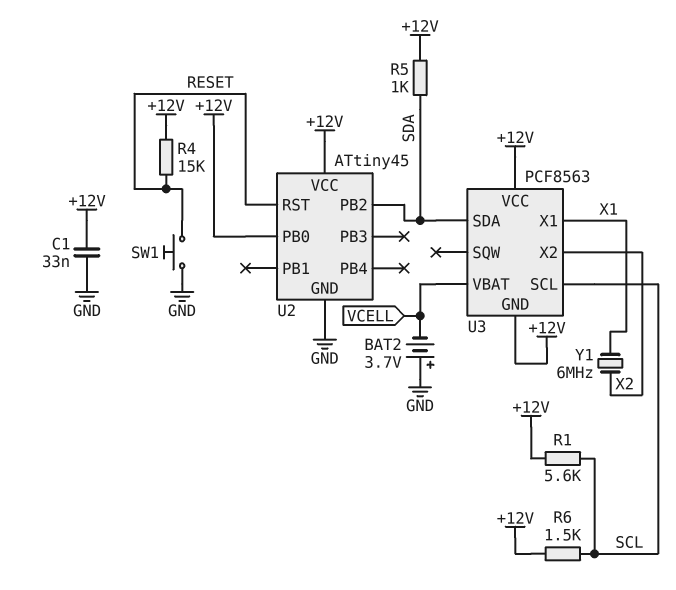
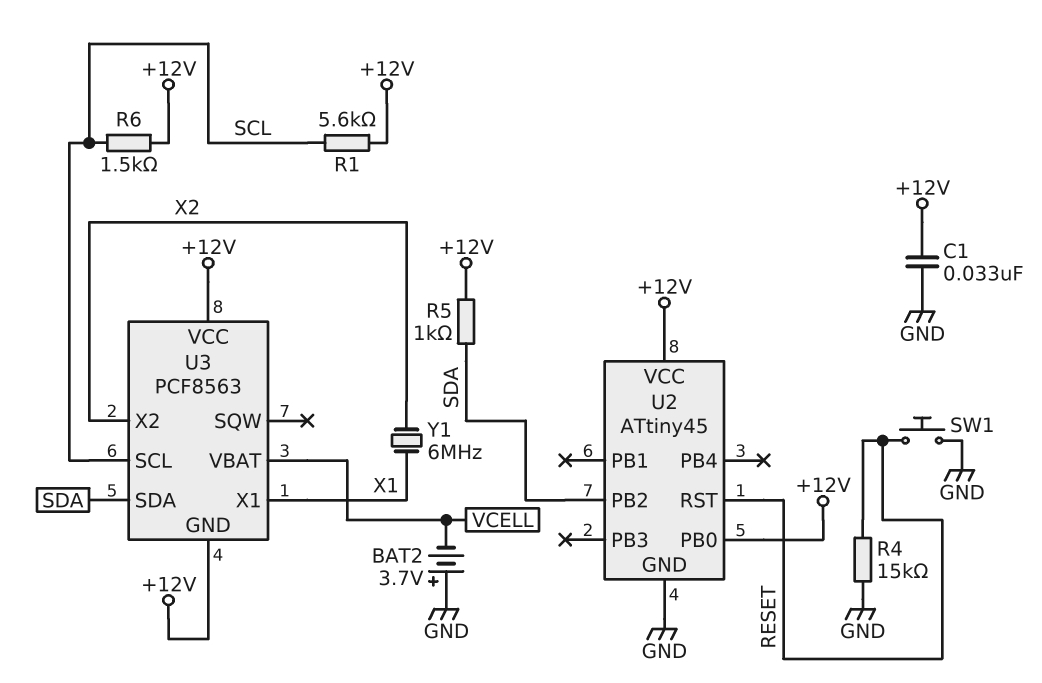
R4: 15k (+12V, RESET) -> 15k (GND, RESET)

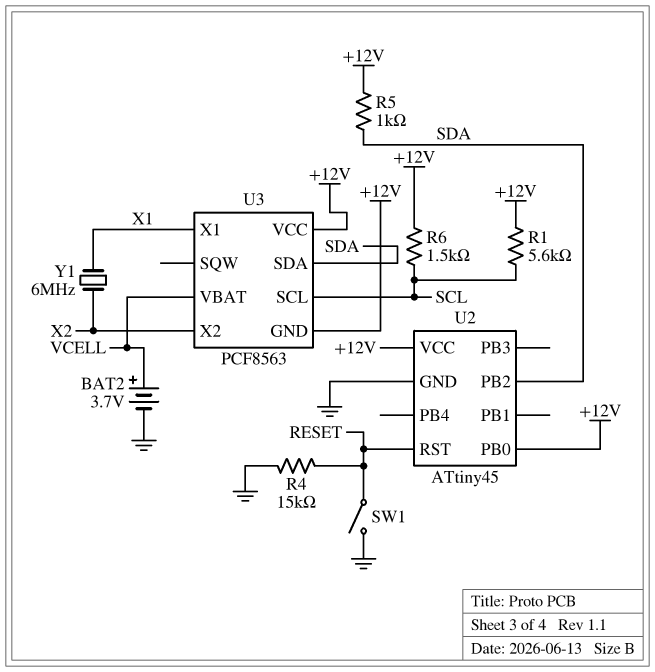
BAT2: 3.7V (plus GND, minus VCELL) -> 3.7V (plus VCELL, minus GND)
C1: 33nF (+12V, GND) -> none
SW1: button (GND, RESET) -> switch (GND, RESET)

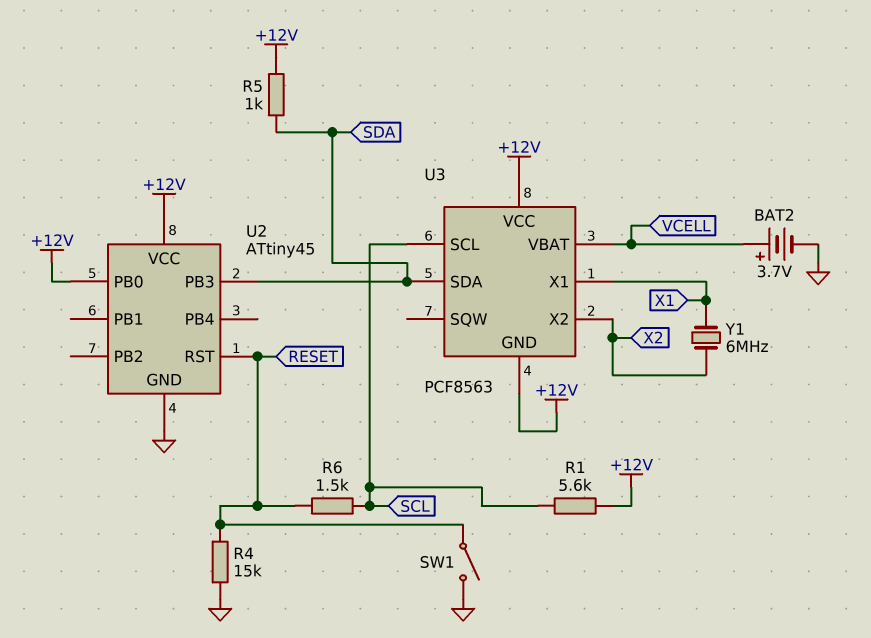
R6: 1.5k (+12V, SCL) -> 1.5k (RESET, SCL)
U2 pin PB2: SDA -> none
U2 pin PB3: none -> SDA

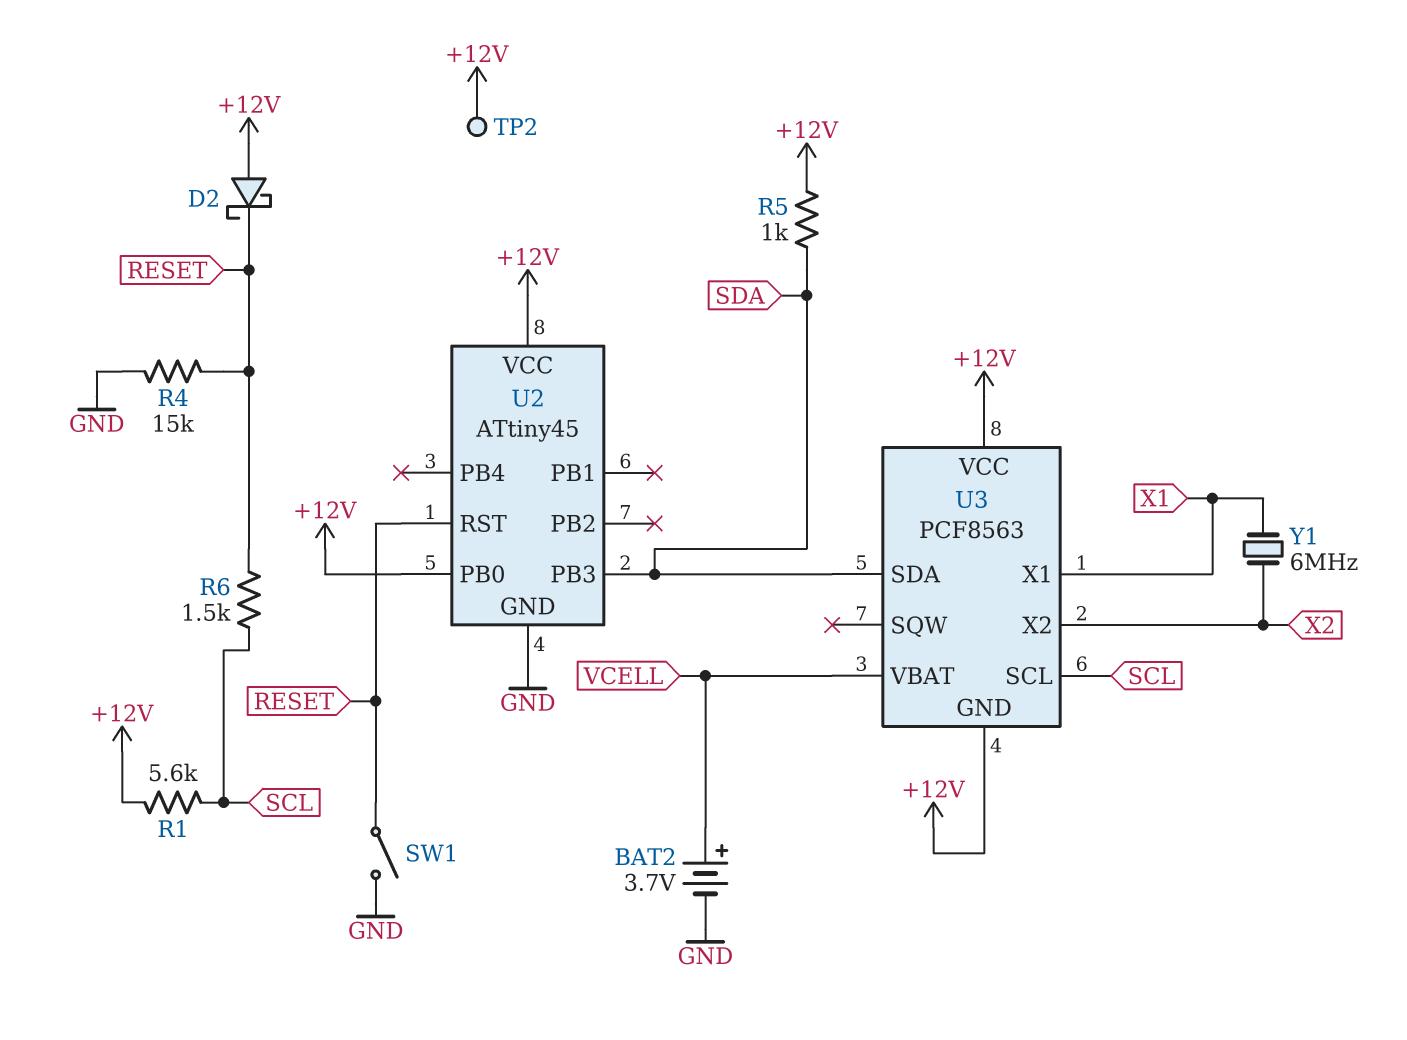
D2: none -> schottky (A +12V, K RESET)
TP2: none -> test point (+12V)

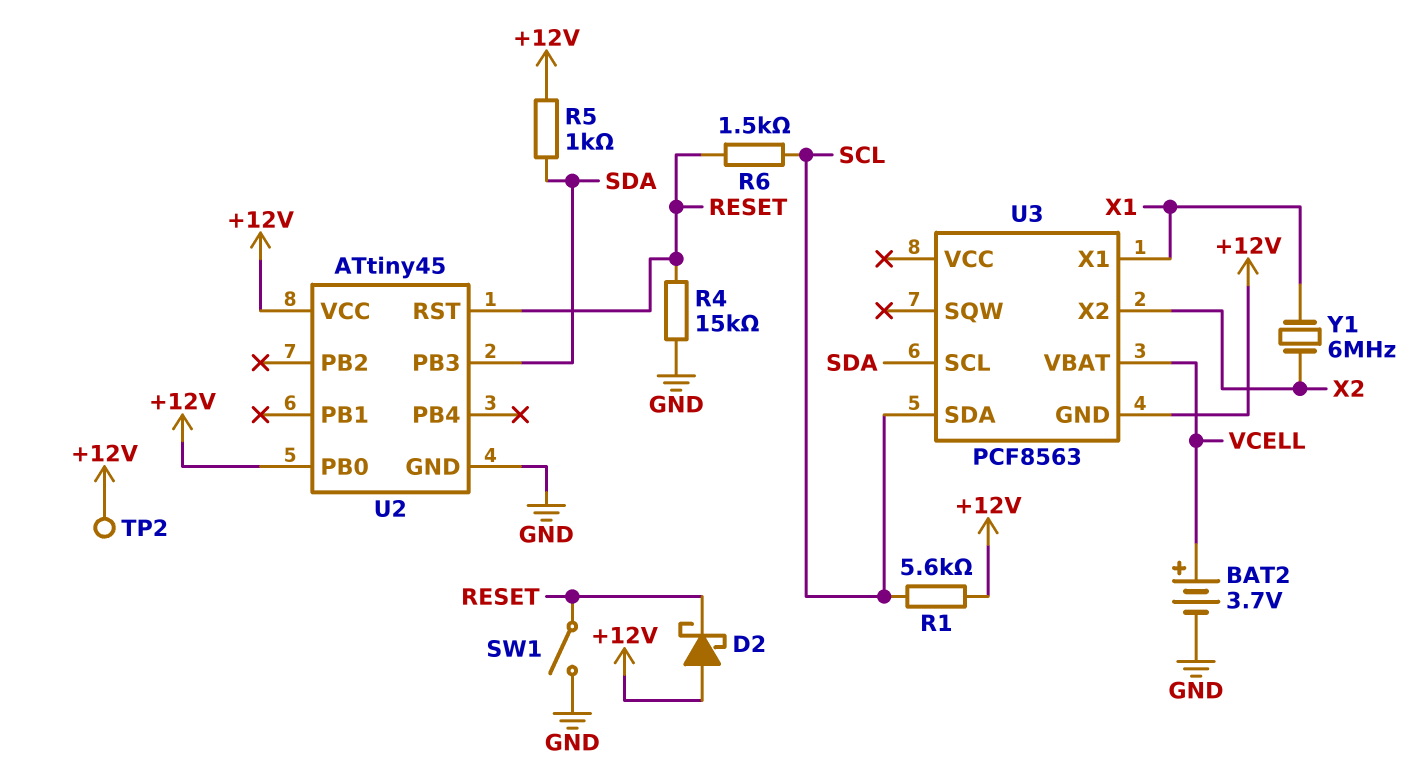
U3 pin SCL: SCL -> SDA
U3 pin SDA: SDA -> SCL
U3 pin VCC: +12V -> none

